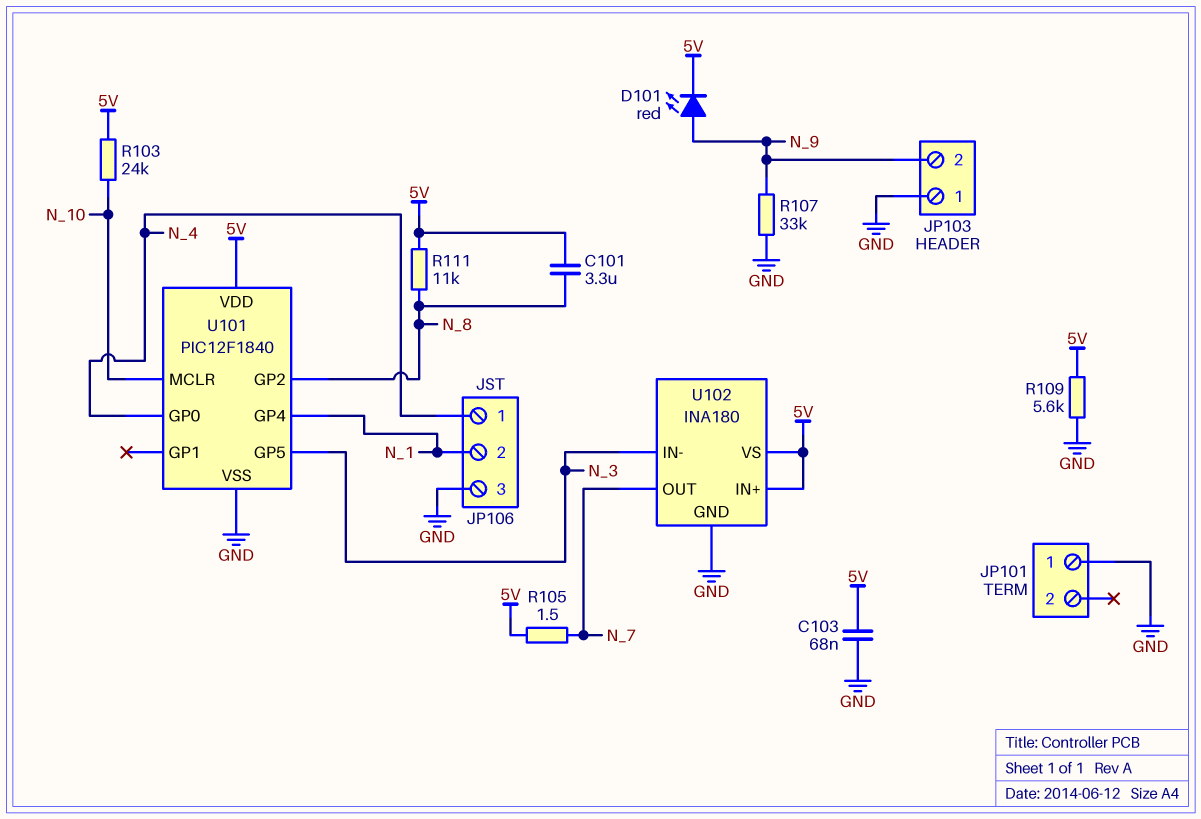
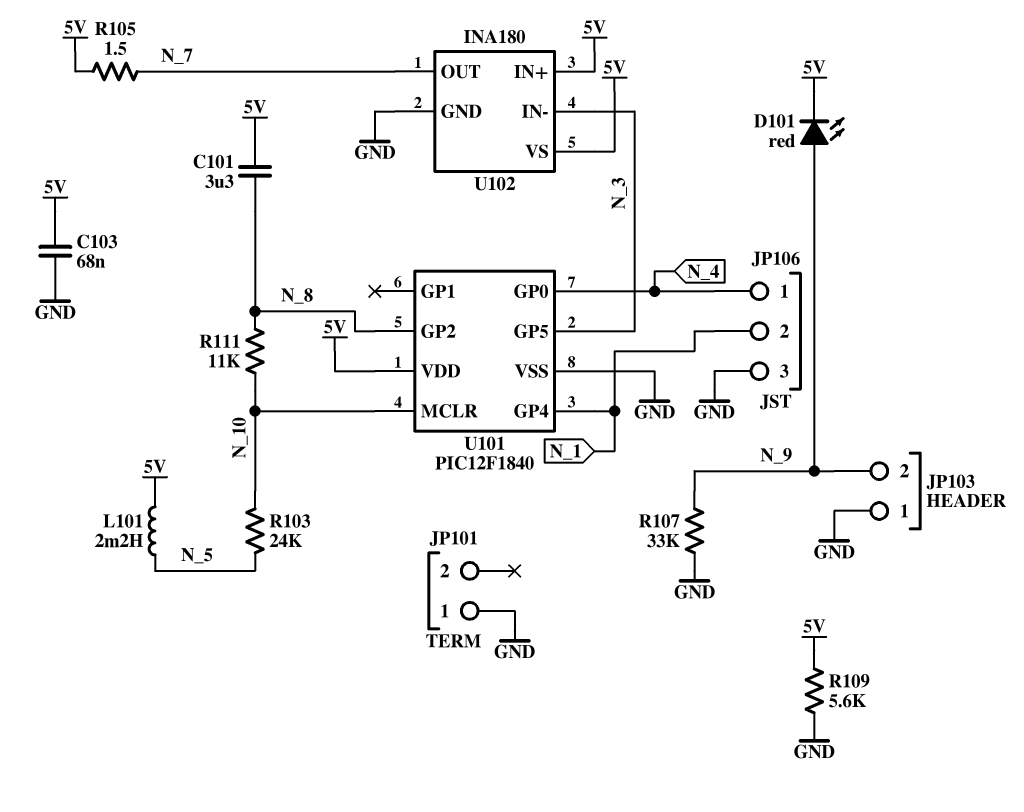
L101: none -> 2.2mH (5V, N_5)
R103: 24k (5V, N_10) -> 24k (N_5, N_10)
R111: 11k (5V, N_8) -> 11k (N_8, N_10)

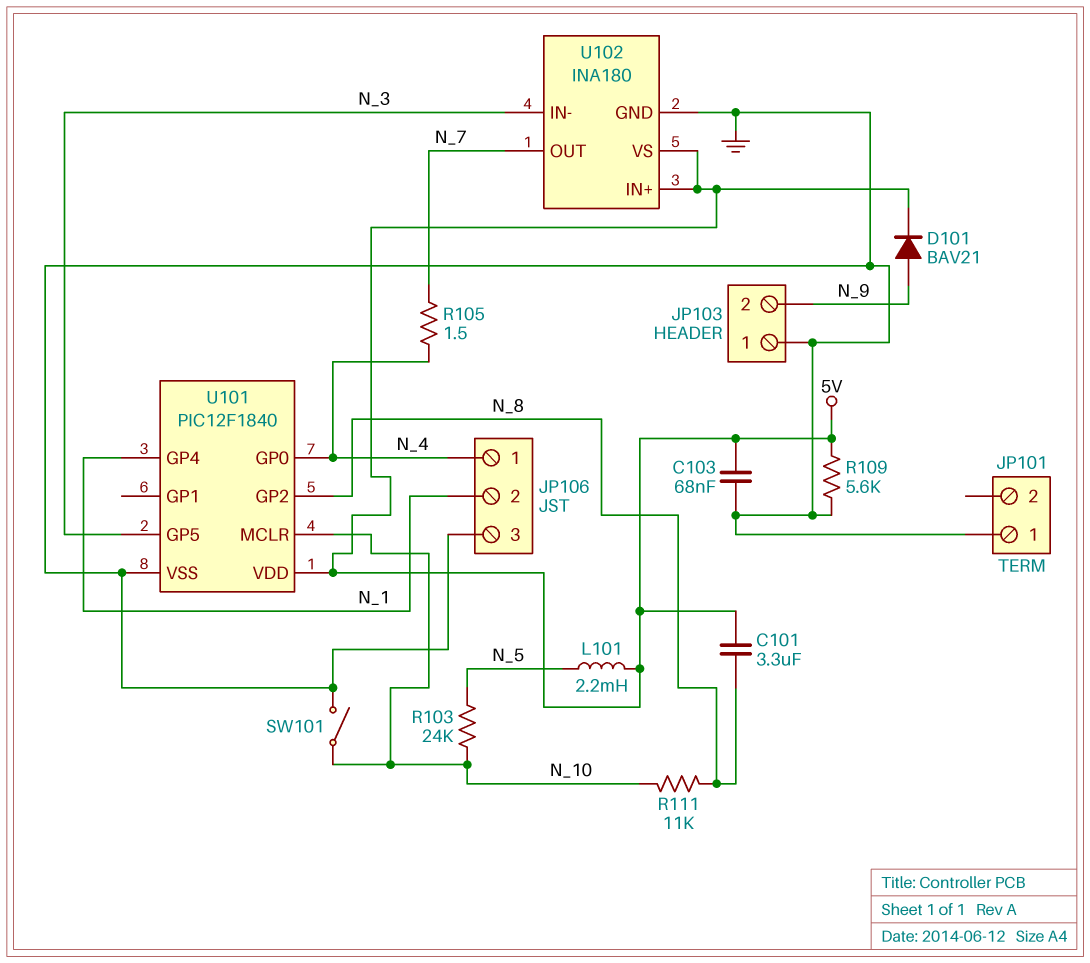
D101: LED red (A N_9, K 5V) -> diode BAV21 (A N_9, K 5V)
R105: 1.5 (5V, N_7) -> 1.5 (N_4, N_7)
R107: 33k (GND, N_9) -> none
SW101: none -> switch (GND, N_10)

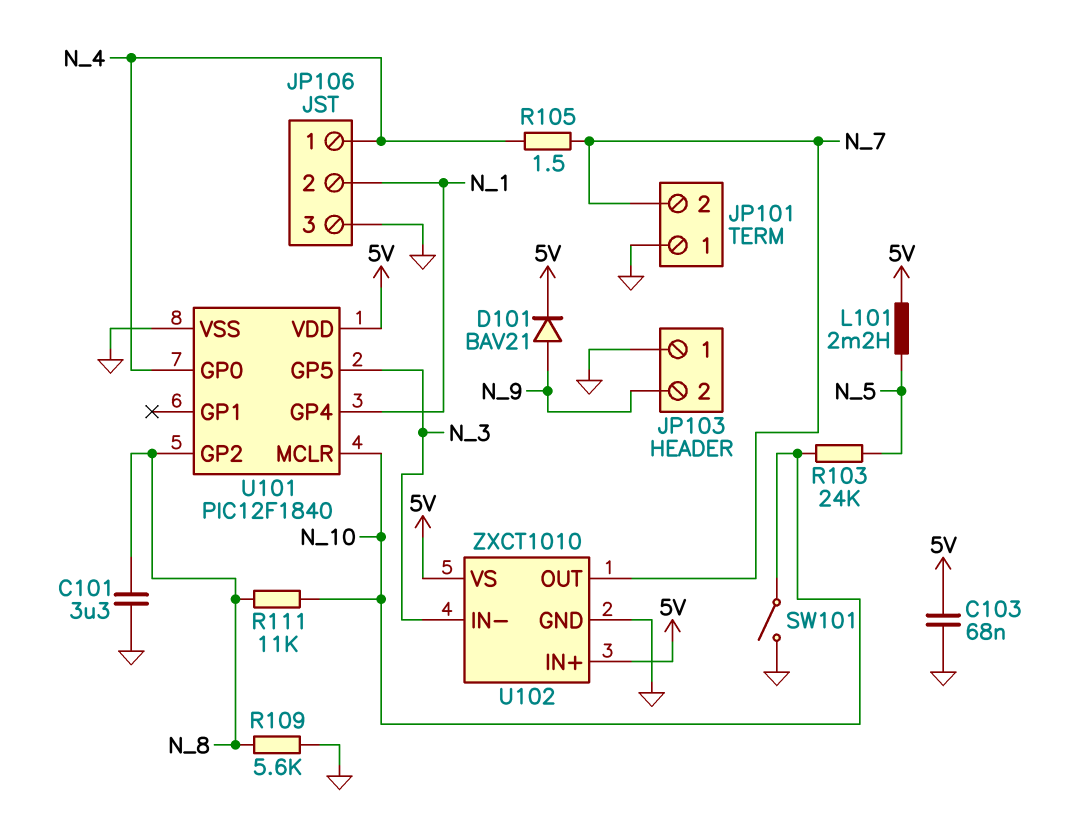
C101: 3.3uF (5V, N_8) -> 3.3uF (GND, N_8)
JP101 pin 2: none -> N_7
R109: 5.6k (5V, GND) -> 5.6k (GND, N_8)
U102: INA180 -> ZXCT1010

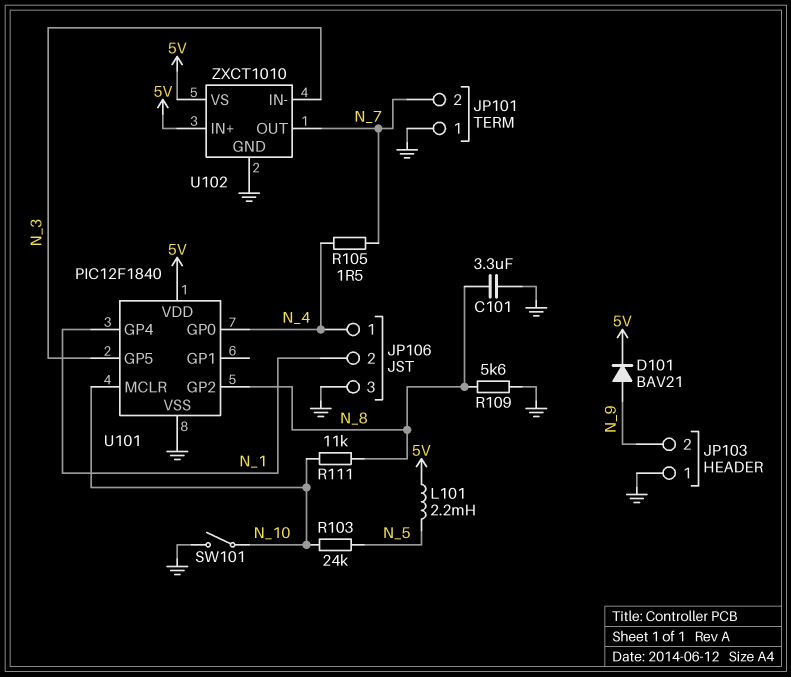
C103: 68nF (5V, GND) -> none

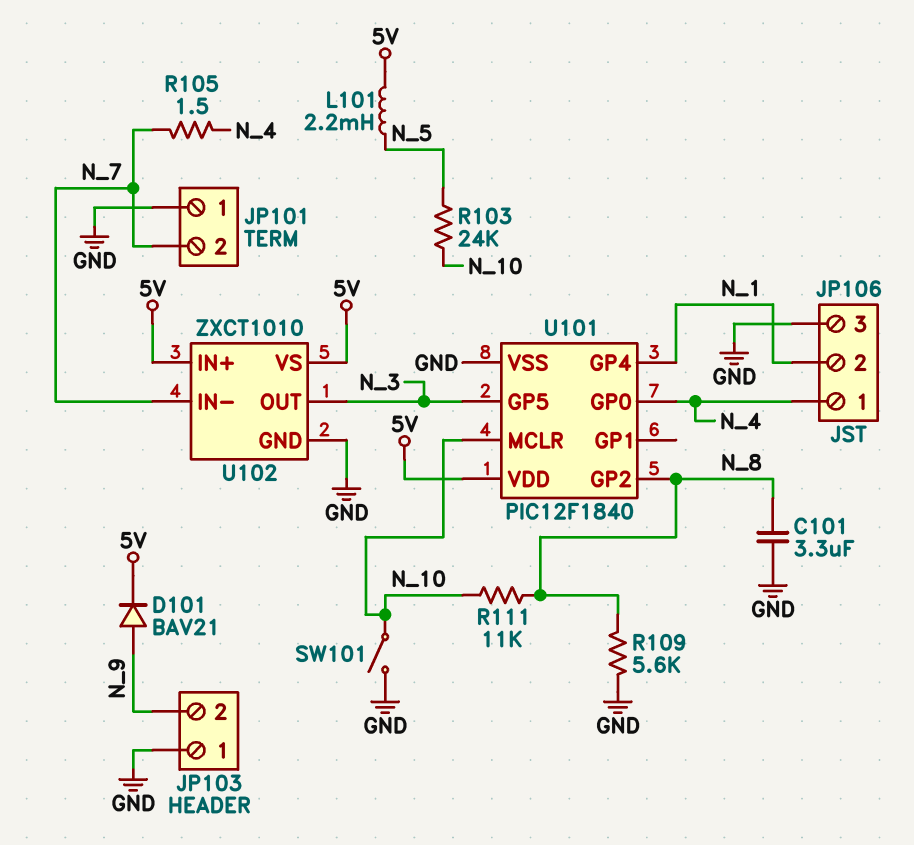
U102 pin IN-: N_3 -> N_7
U102 pin OUT: N_7 -> N_3

